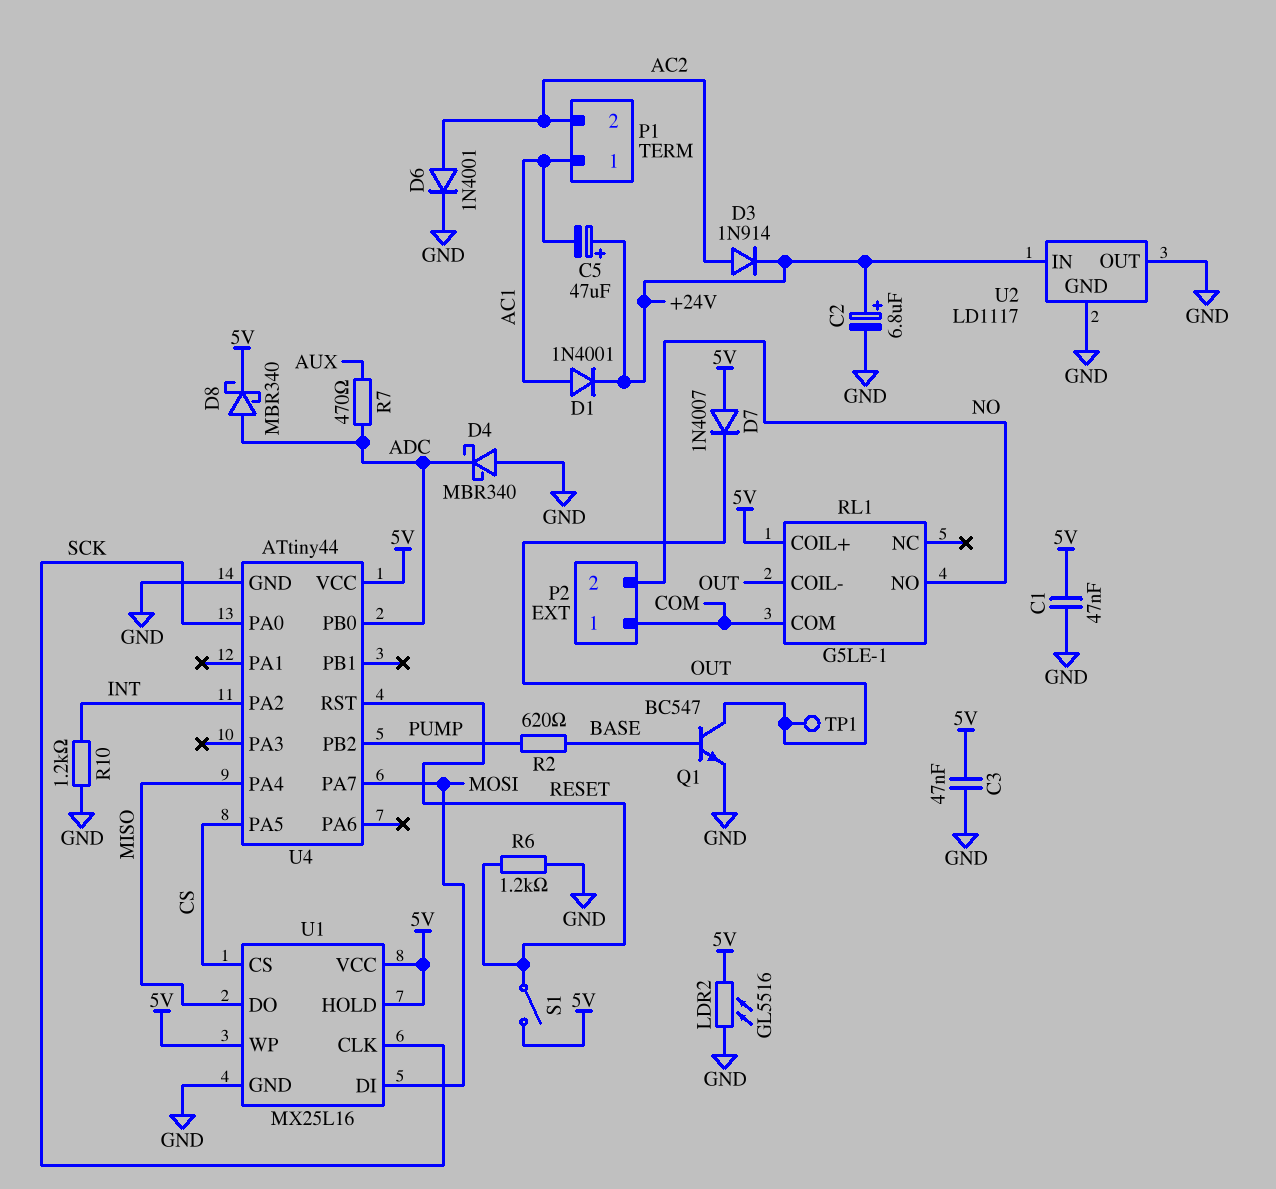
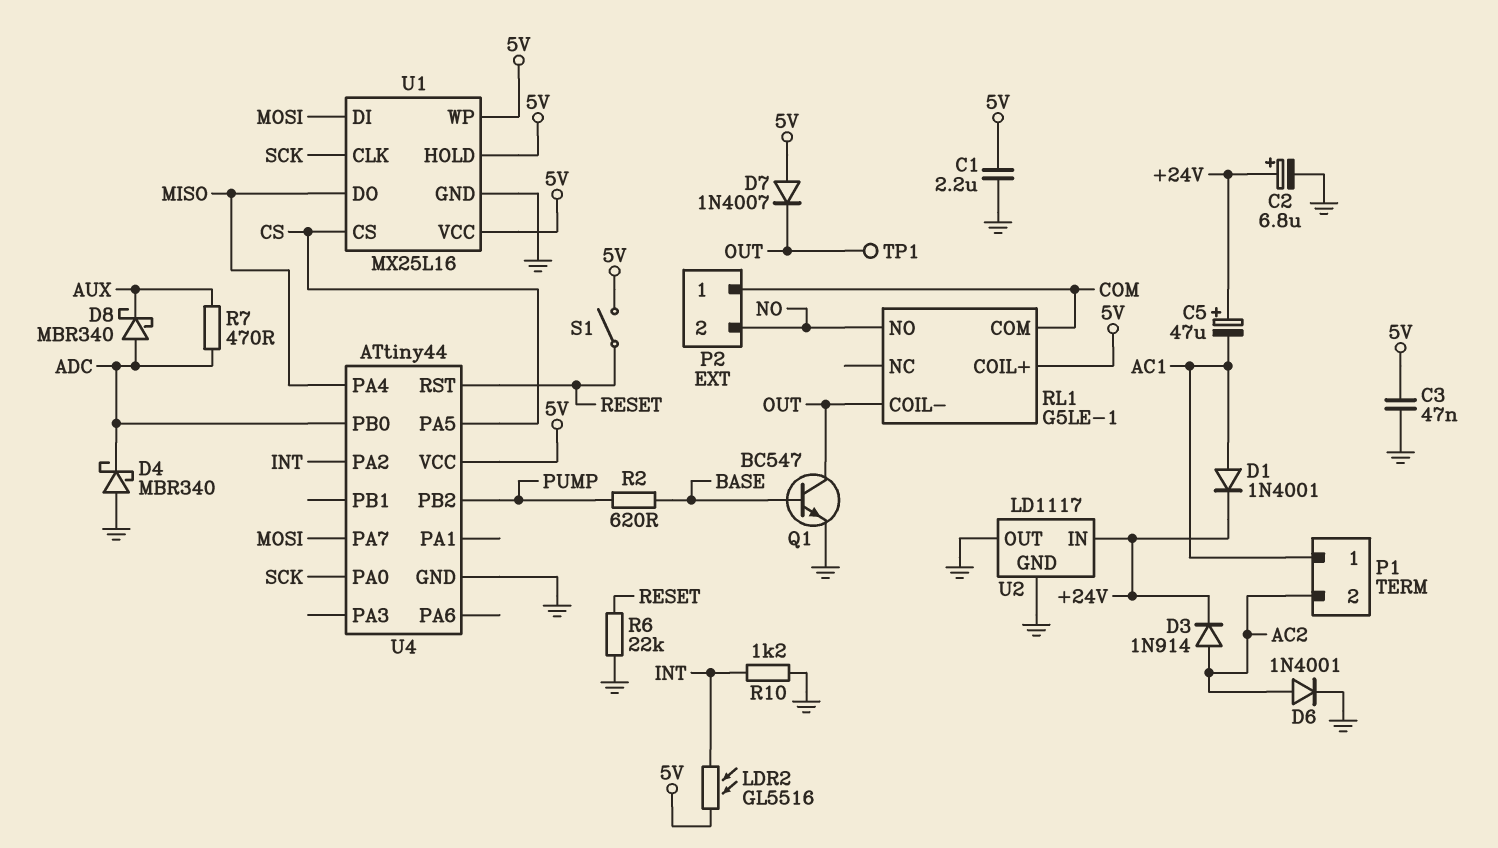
C1: 47nF (5V, GND) -> 2.2uF (5V, GND)
D8: schottky MBR340 (A ADC, K 5V) -> schottky MBR340 (A ADC, K AUX)
LDR2: GL5516 (5V, GND) -> GL5516 (5V, INT)
R6: 1.2k (GND, RESET) -> 22k (GND, RESET)

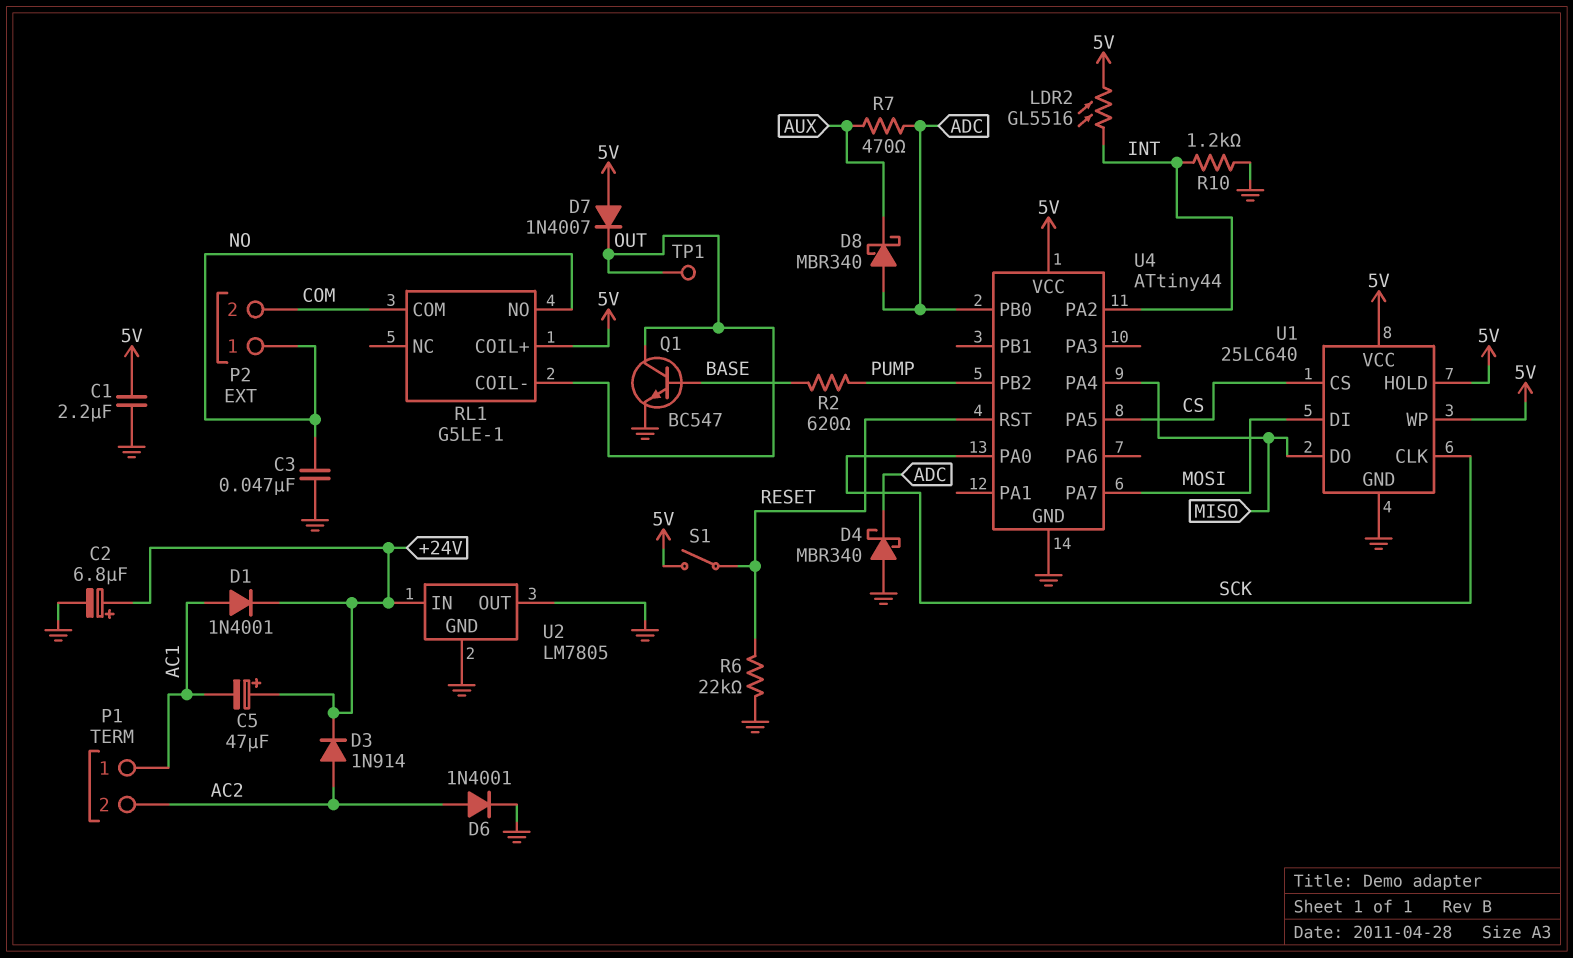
C3: 47nF (5V, GND) -> 47nF (GND, NO)
P2 pin 1: COM -> NO
P2 pin 2: NO -> COM
U1: MX25L16 -> 25LC640
U2: LD1117 -> LM7805

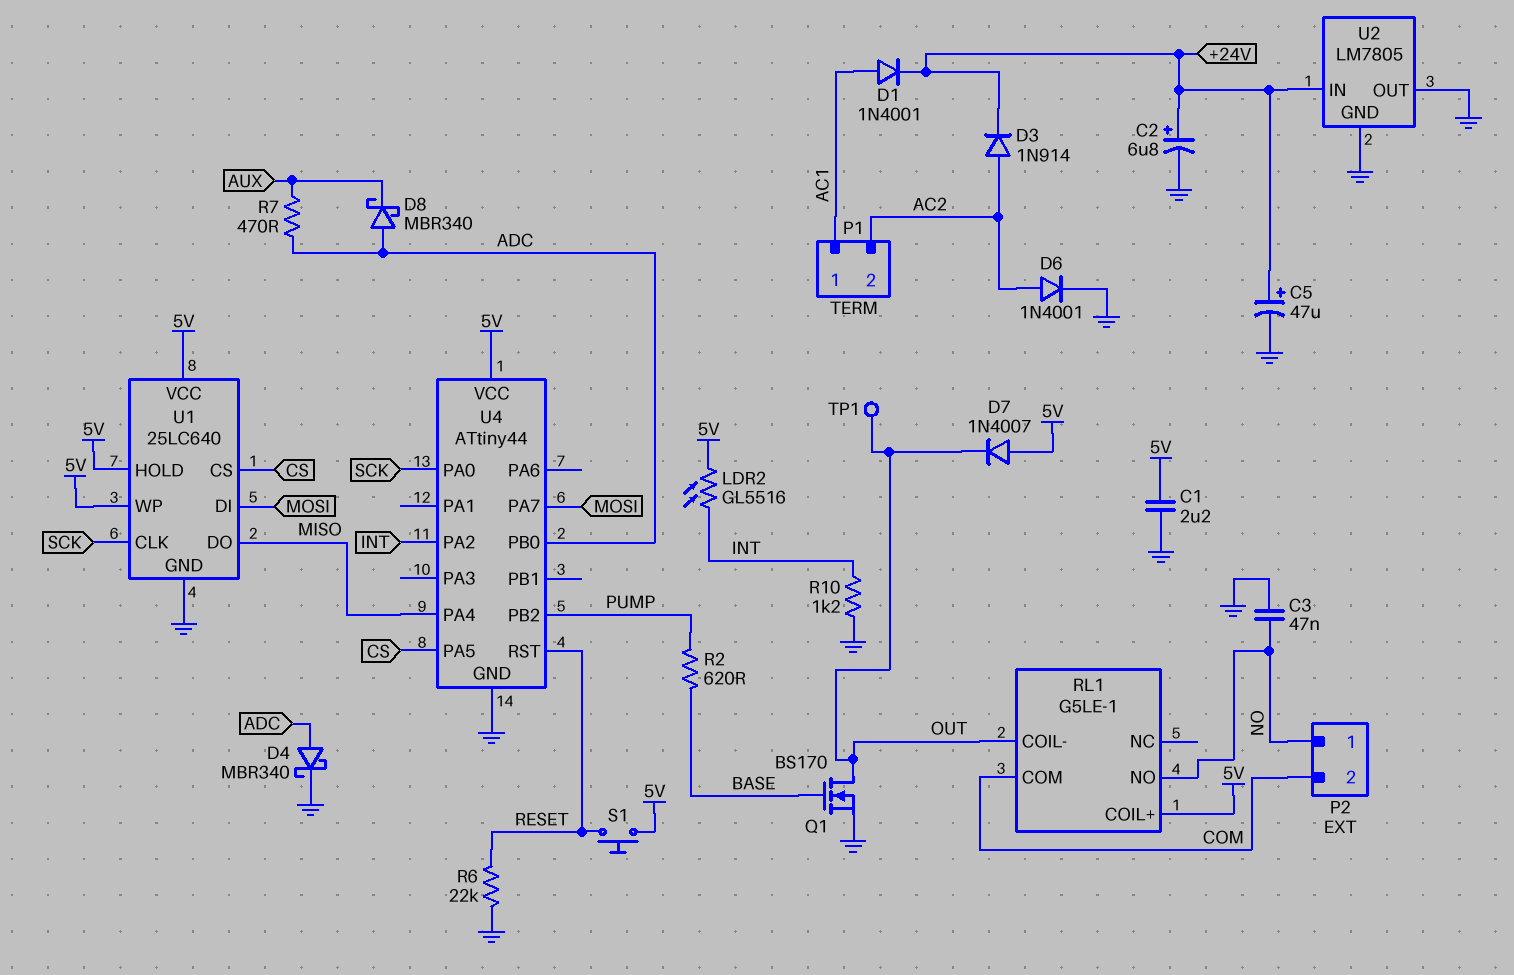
C5: 47uF (plus +24V, minus AC1) -> 47uF (plus +24V, minus GND)
D4: schottky MBR340 (A GND, K ADC) -> schottky MBR340 (A ADC, K GND)
Q1: NPN BC547 (B BASE, C OUT, E GND) -> NMOS BS170 (G BASE, D OUT, S GND)
S1: switch (5V, RESET) -> button (5V, RESET)

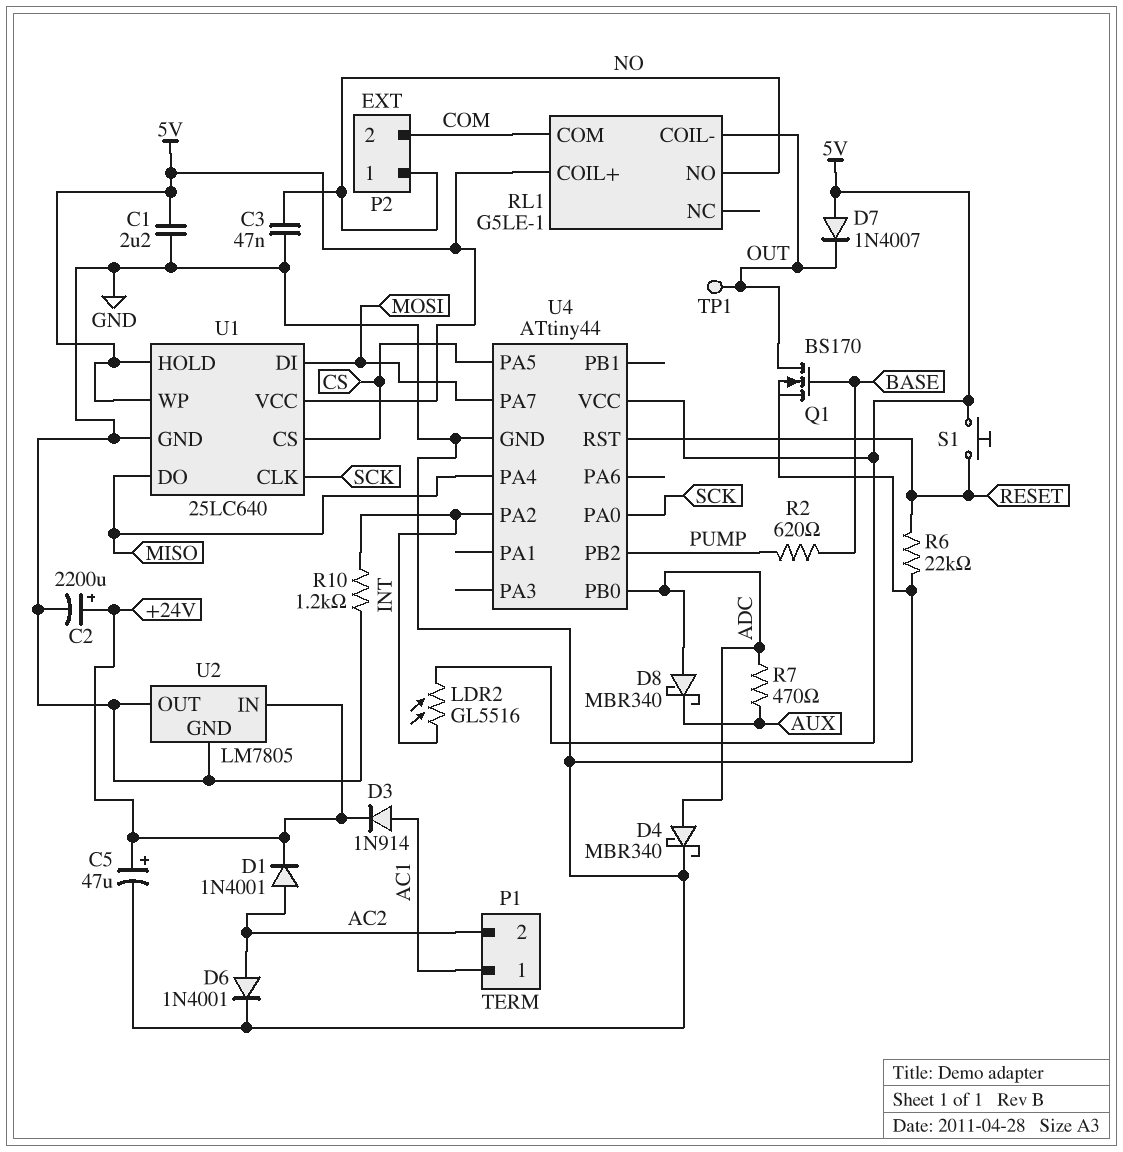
C2: 6.8uF (plus +24V, minus GND) -> 2200uF (plus +24V, minus GND)
D1: diode 1N4001 (A AC1, K +24V) -> diode 1N4001 (A AC2, K +24V)
D3: diode 1N914 (A AC2, K +24V) -> diode 1N914 (A AC1, K +24V)

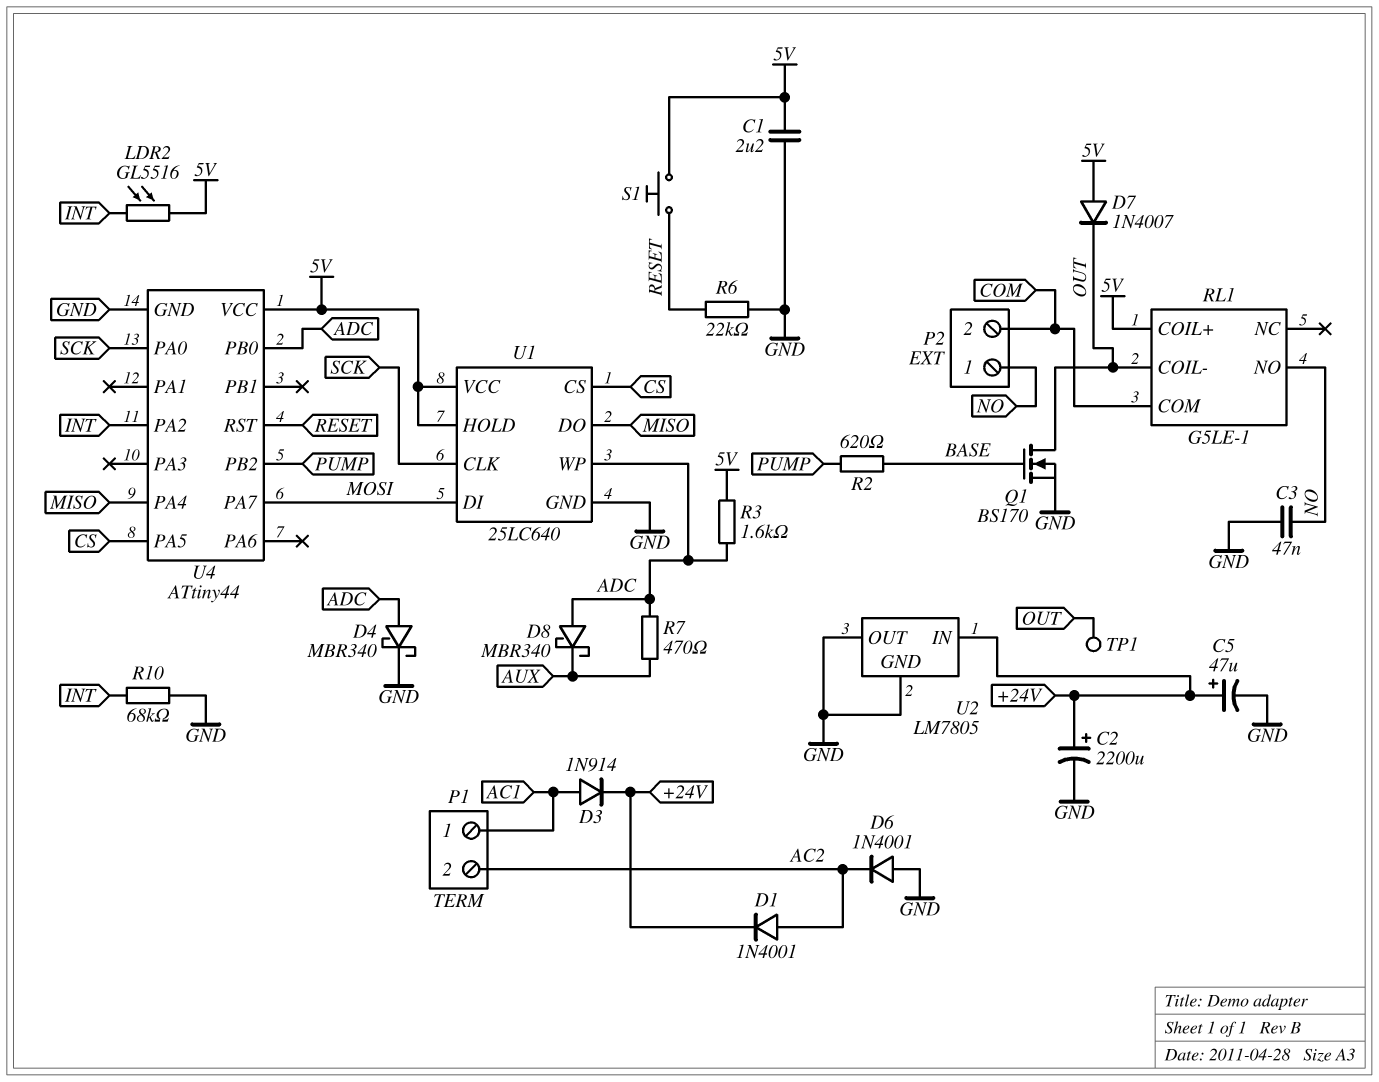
D6: diode 1N4001 (A AC2, K GND) -> diode 1N4001 (A GND, K AC2)
R3: none -> 1.6k (5V, ADC)
R10: 1.2k (GND, INT) -> 68k (GND, INT)
U1 pin WP: 5V -> ADC

